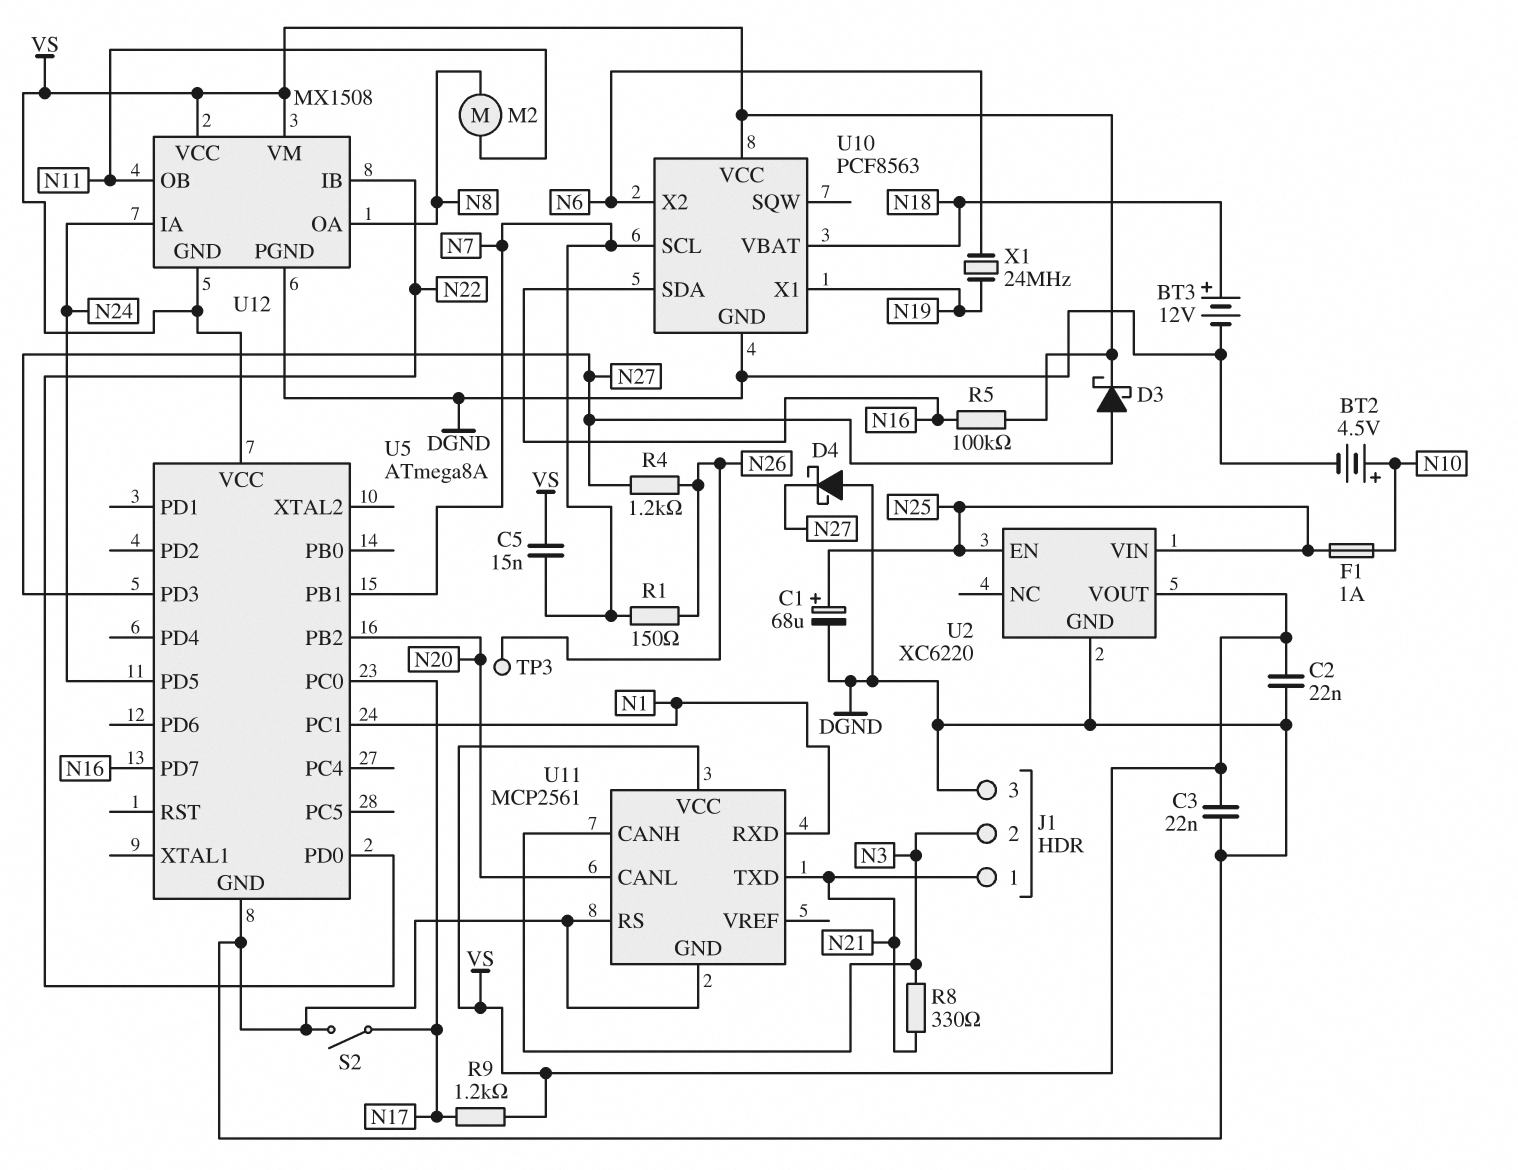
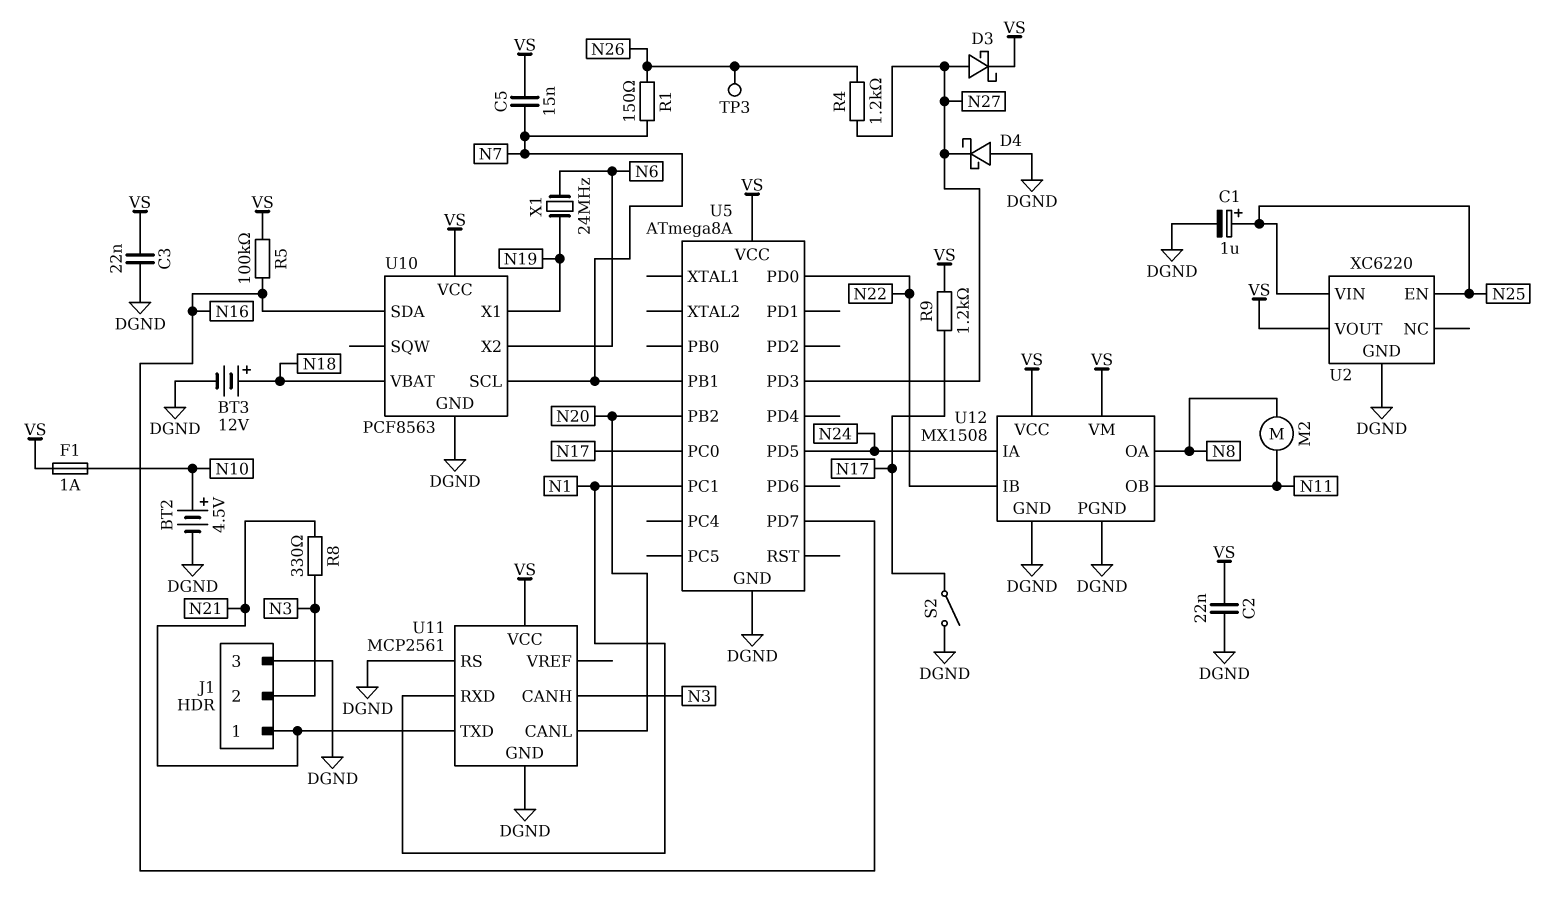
C1: 68uF (plus N25, minus DGND) -> 1uF (plus N25, minus DGND)
F1: 1A (N10, N25) -> 1A (N10, VS)
U12 pin GND: VS -> DGND

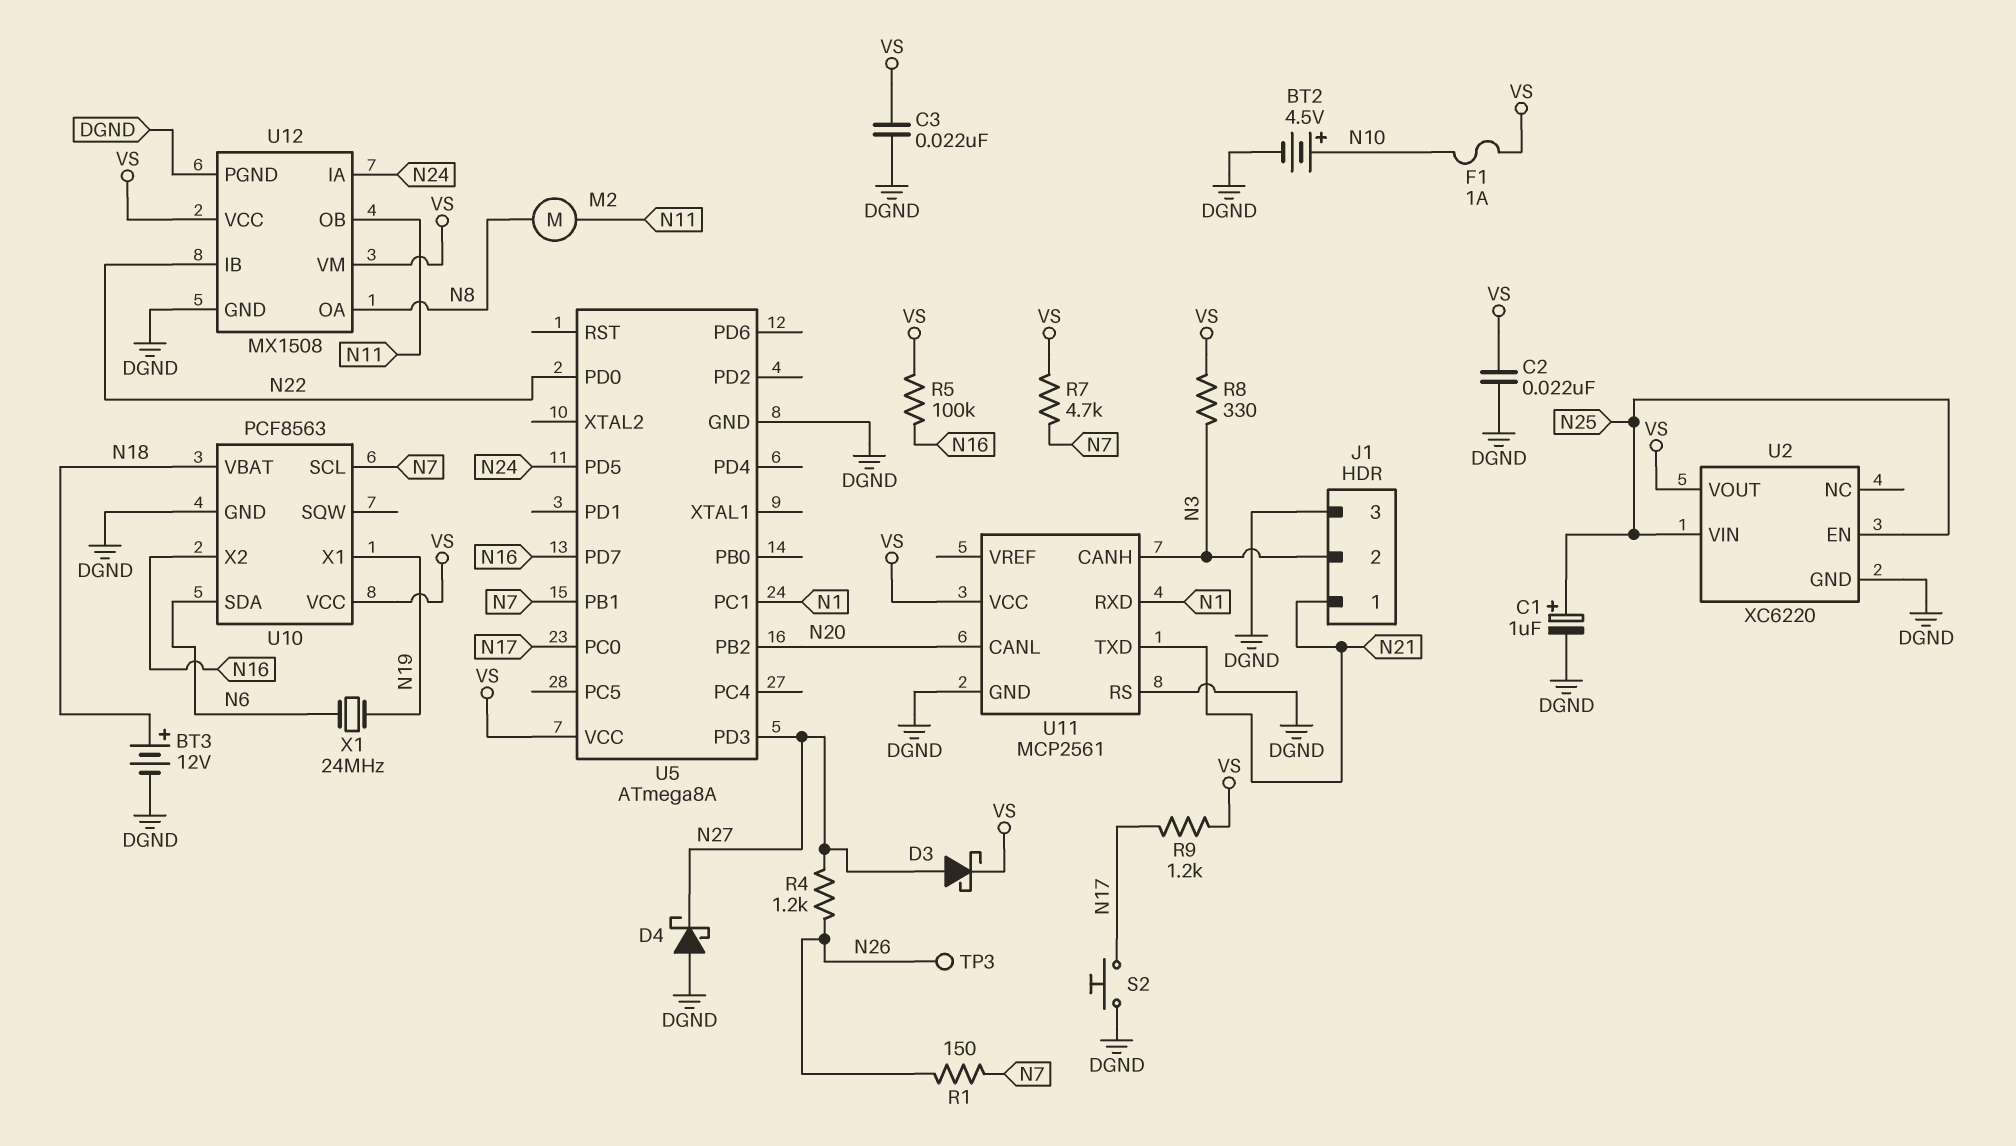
C5: 15nF (N7, VS) -> none
R7: none -> 4.7k (N7, VS)
R8: 330 (N3, N21) -> 330 (N3, VS)
S2: switch (DGND, N17) -> button (DGND, N17)
U10 pin SDA: N16 -> N6
U10 pin X2: N6 -> N16

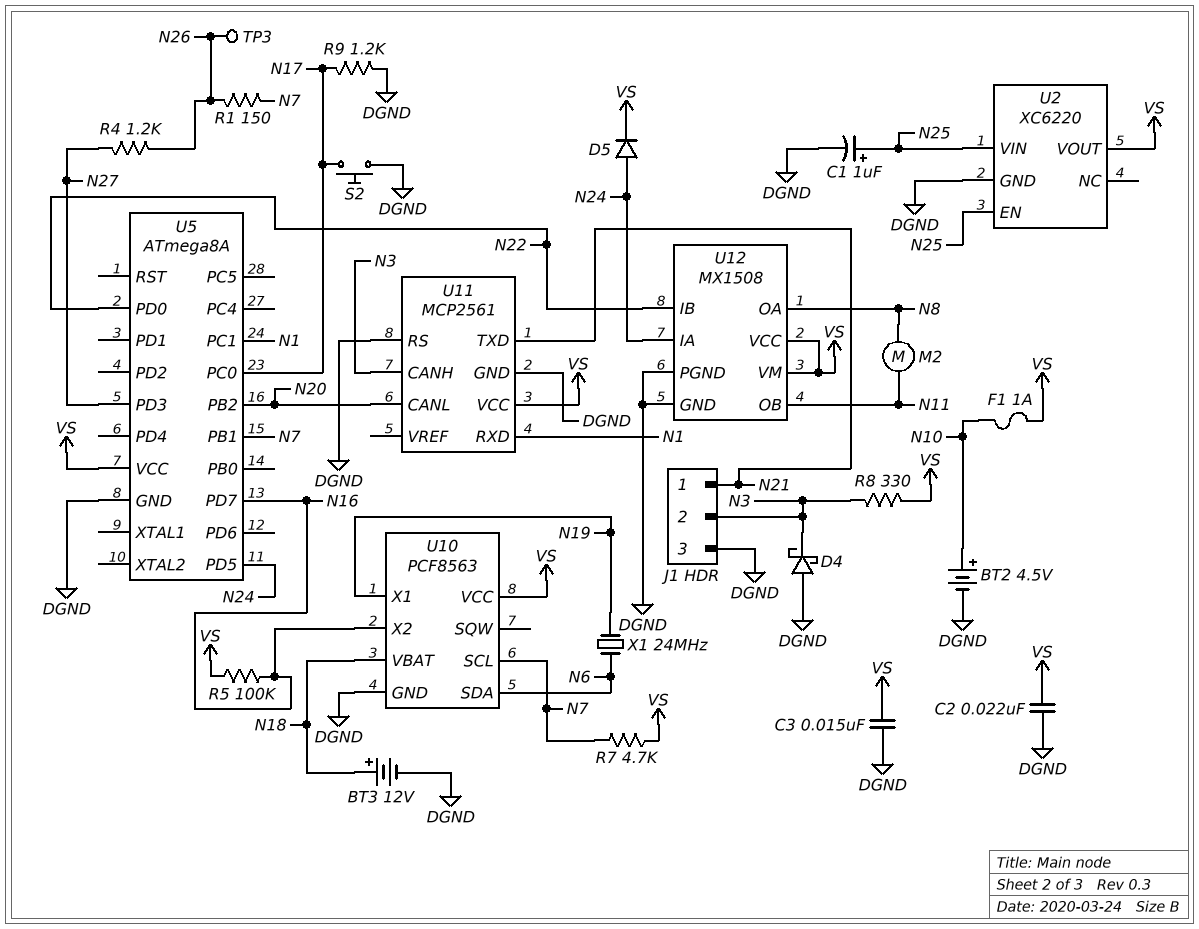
C3: 22nF (DGND, VS) -> 15nF (DGND, VS)
D3: schottky (A N27, K VS) -> none
D4: schottky (A DGND, K N27) -> schottky (A DGND, K N3)
D5: none -> diode (A N24, K VS)
R9: 1.2k (N17, VS) -> 1.2k (DGND, N17)

